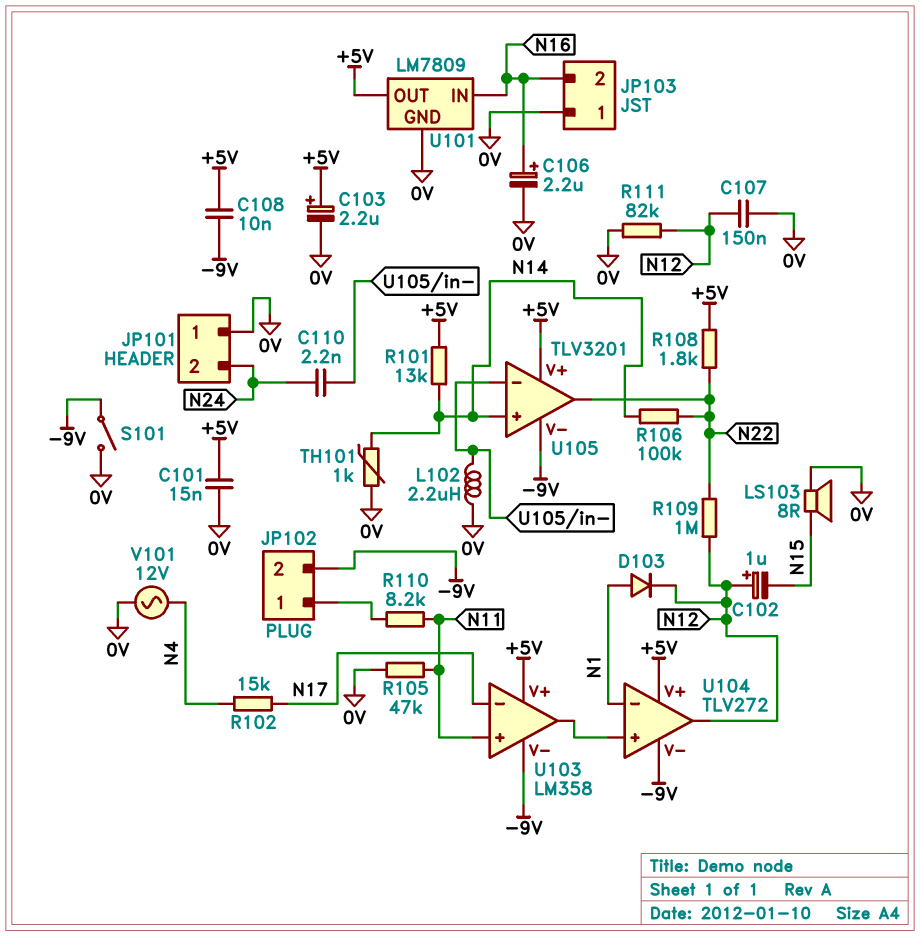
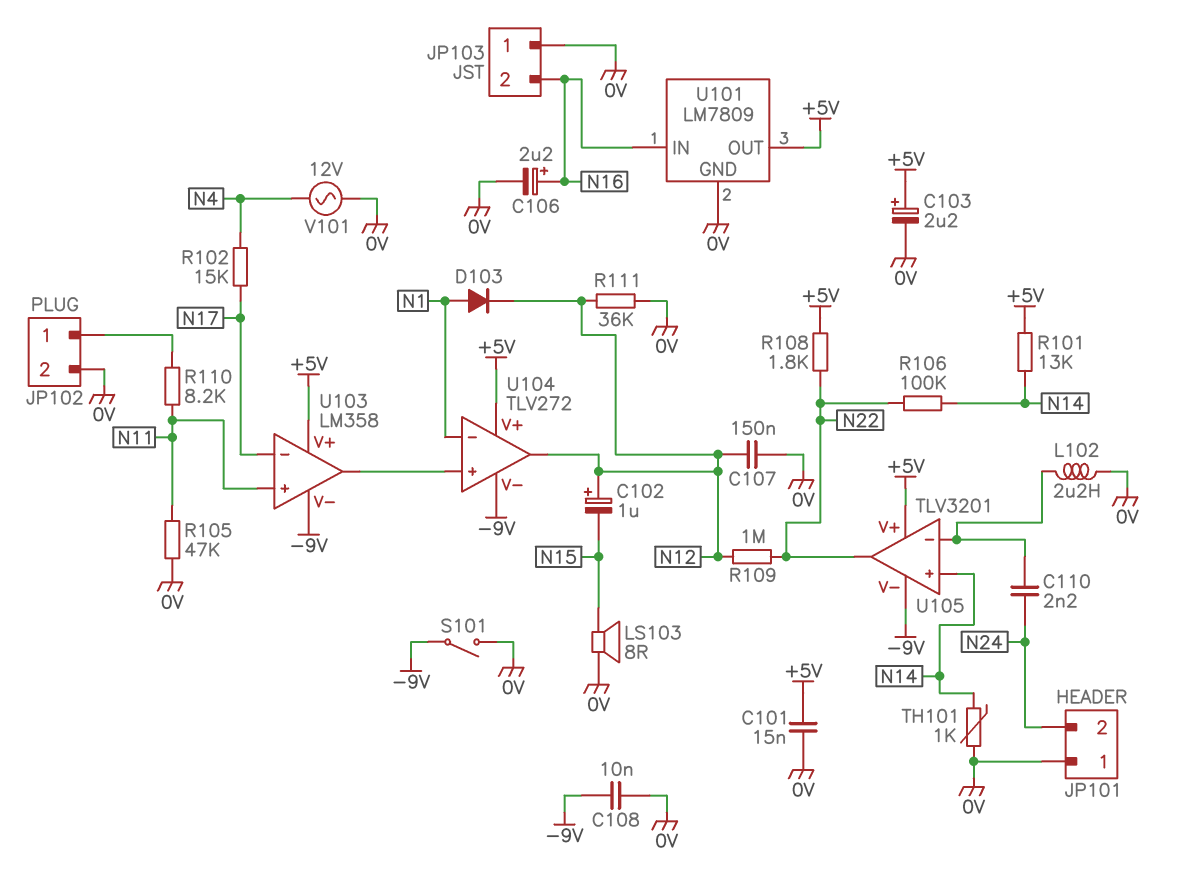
C108: 10nF (+5V, -9V) -> 10nF (-9V, 0V)
JP102 pin 2: -9V -> 0V
R111: 82k (0V, N12) -> 36k (0V, N12)

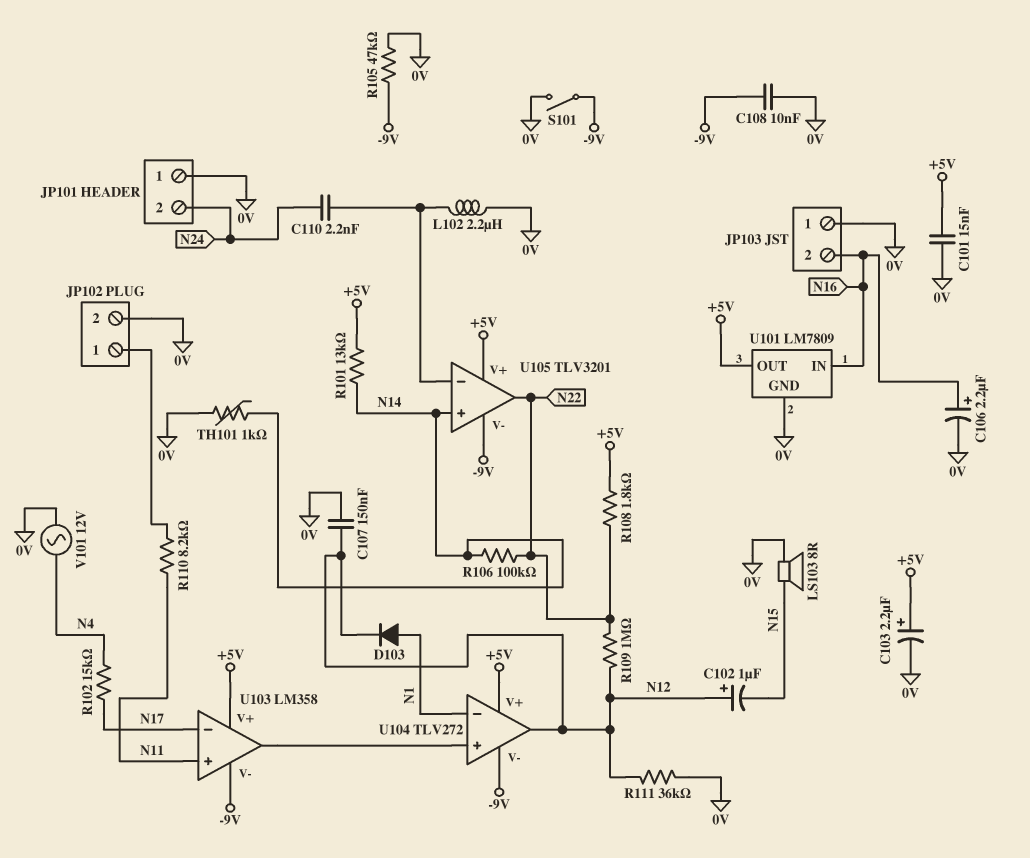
R105: 47k (0V, N11) -> 47k (-9V, 0V)

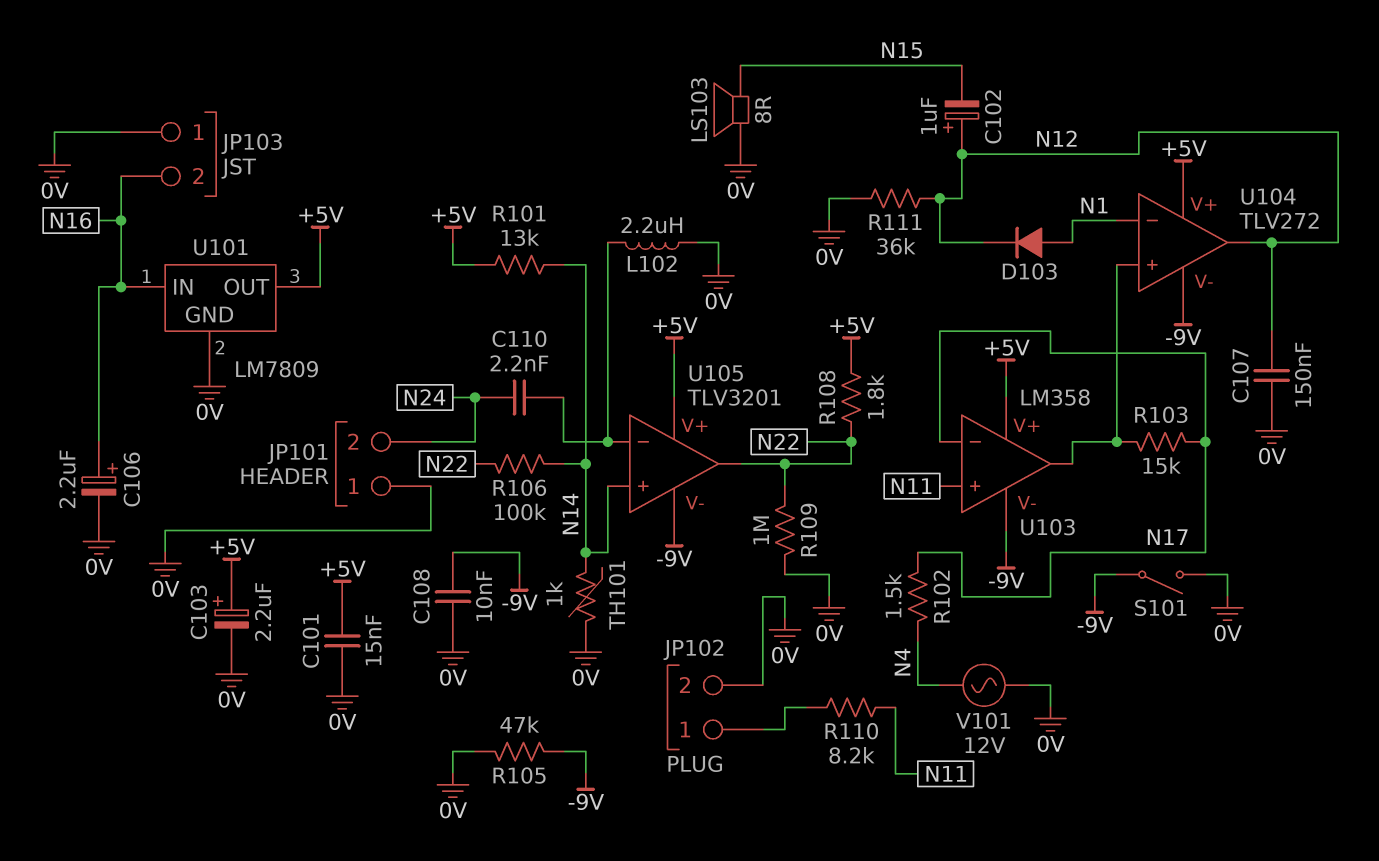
R102: 15k (N4, N17) -> 1.5k (N4, N17)
R103: none -> 15k (N17, U103/out)
R109: 1M (N12, N22) -> 1M (0V, N22)

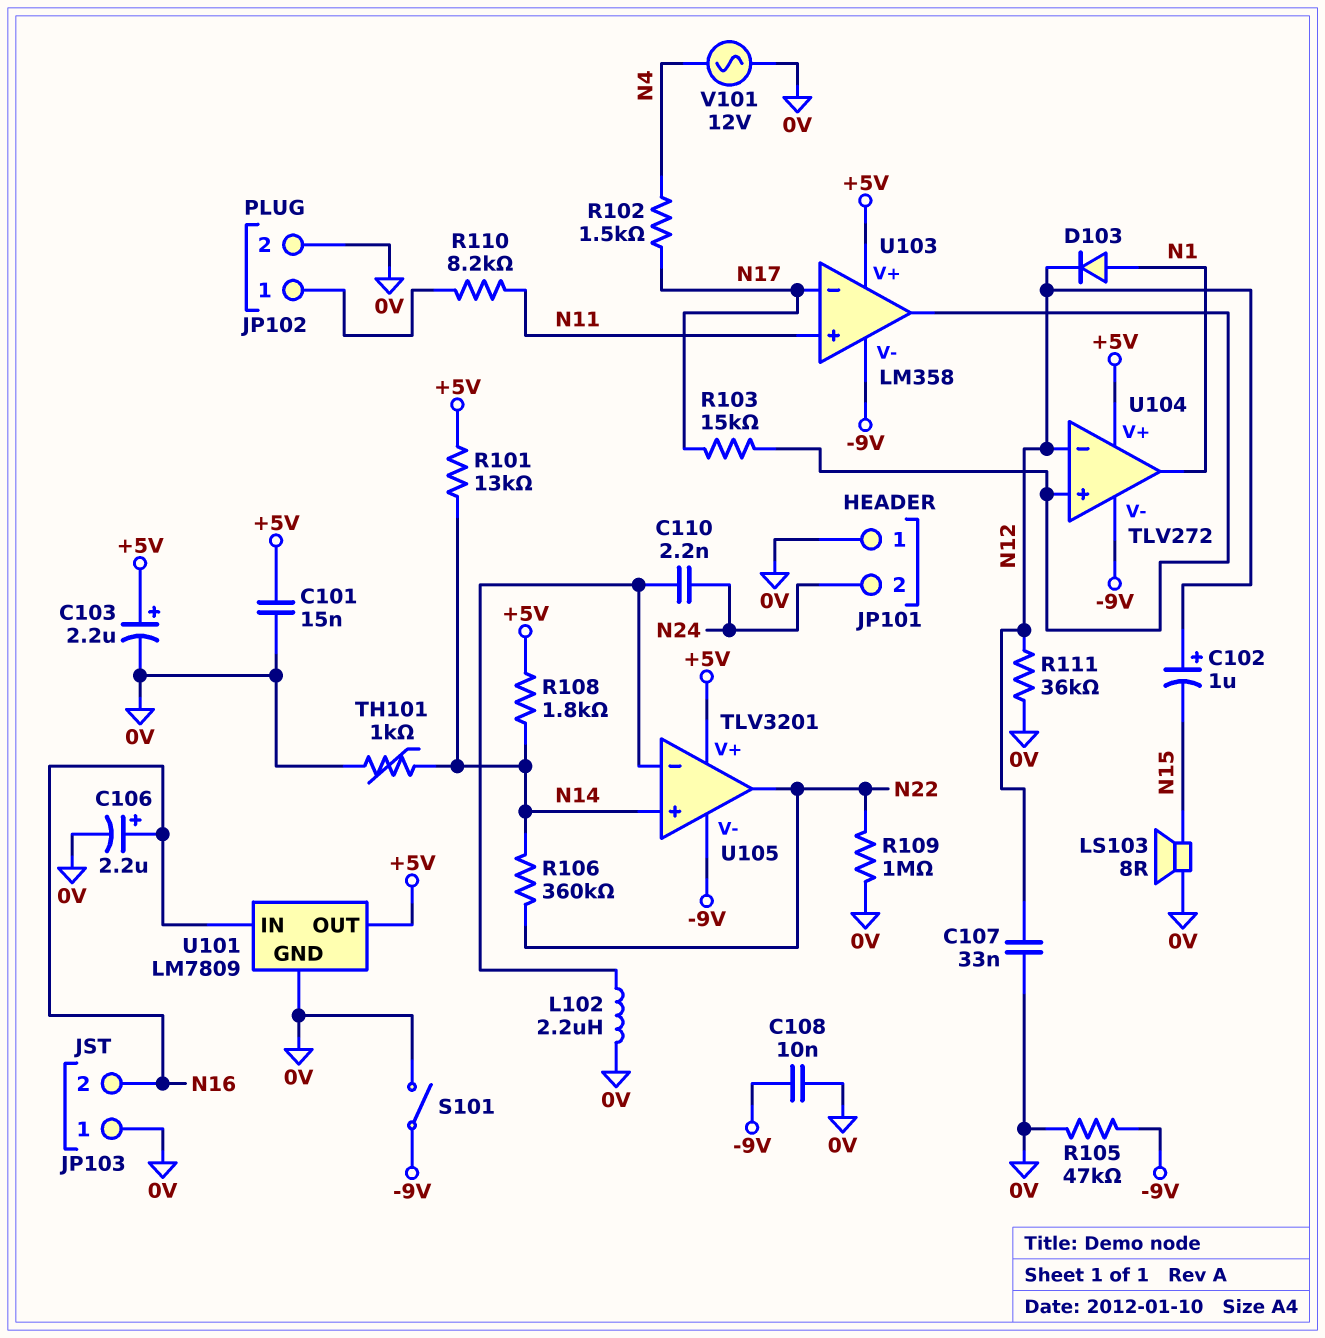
C107: 150nF (0V, N12) -> 33nF (0V, N12)
R106: 100k (N14, N22) -> 360k (N14, N22)
R108: 1.8k (+5V, N22) -> 1.8k (+5V, N14)
U104 pin in-: N1 -> N12
U104 pin out: N12 -> N1

